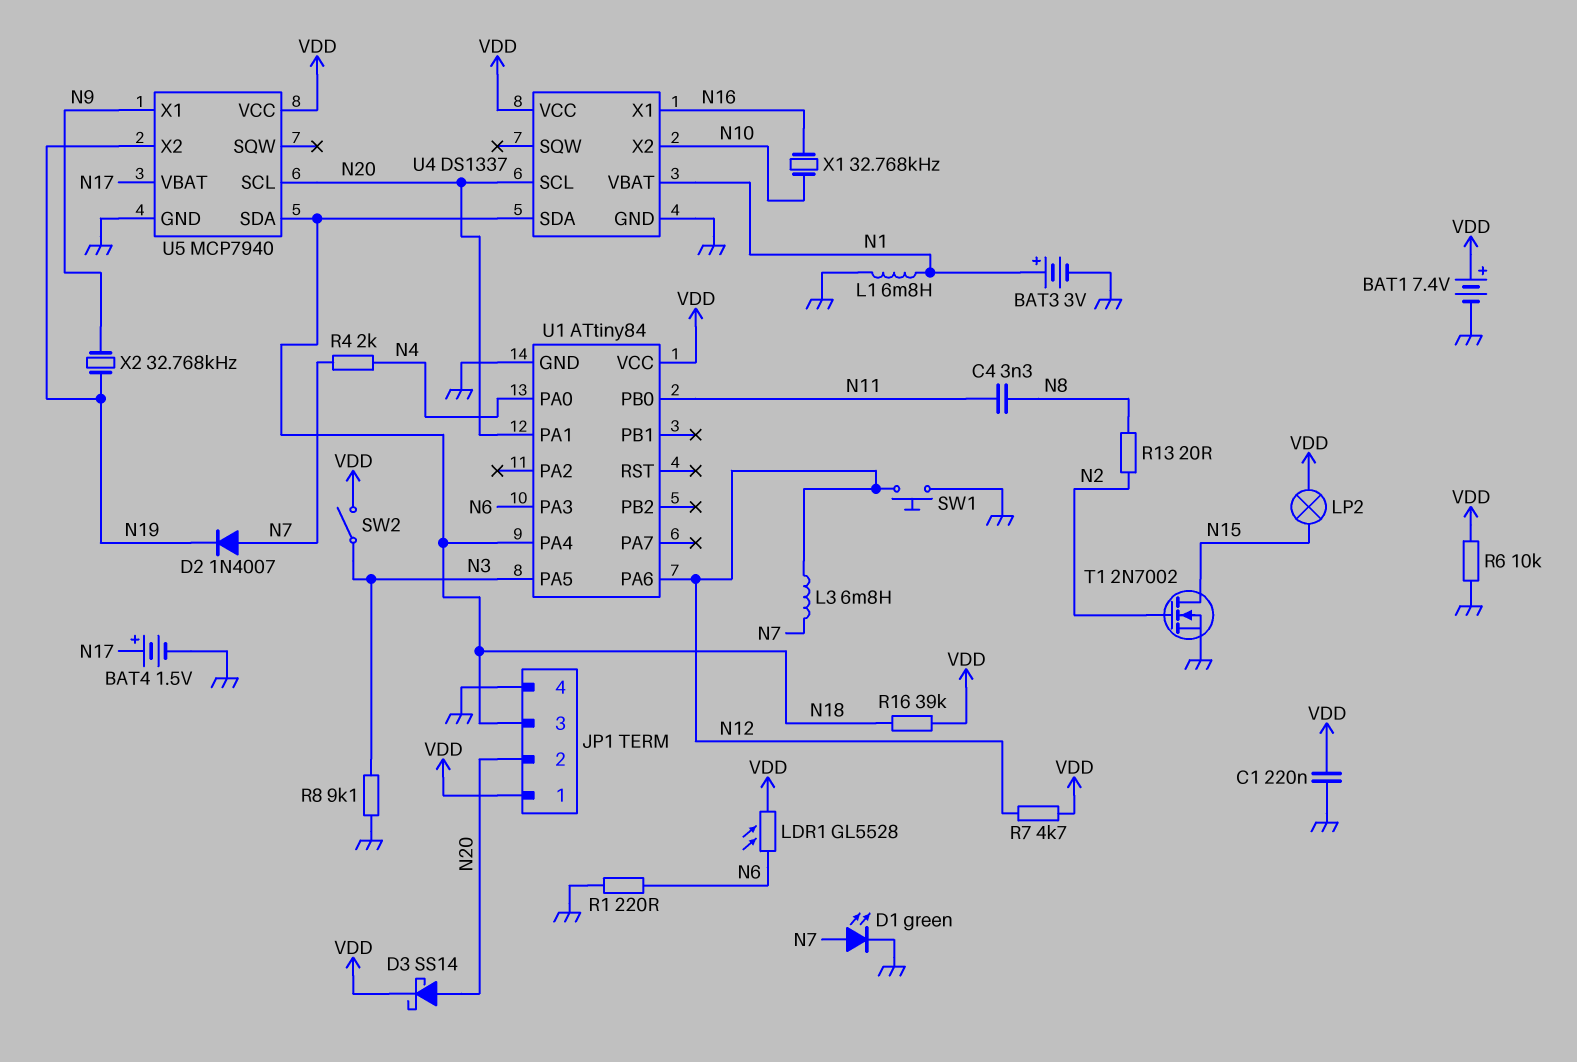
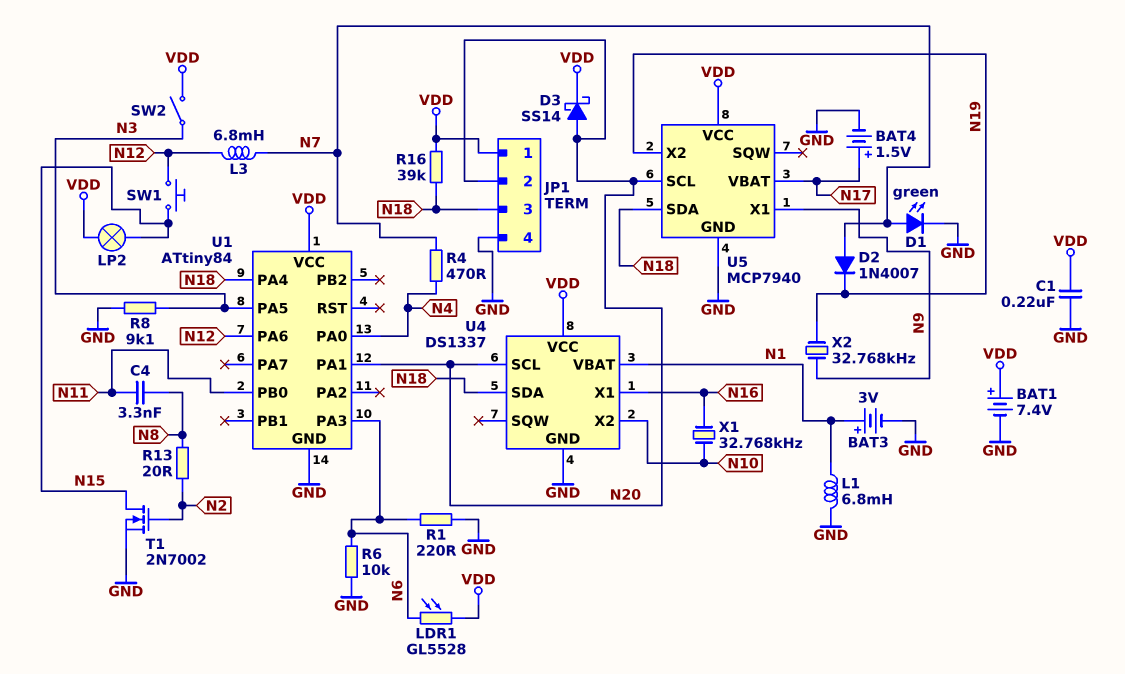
R4: 2k (N4, N7) -> 470 (N4, N7)
R6: 10k (GND, VDD) -> 10k (GND, N6)
R7: 4.7k (N12, VDD) -> none
SW1: button (GND, N12) -> button (N12, N15)

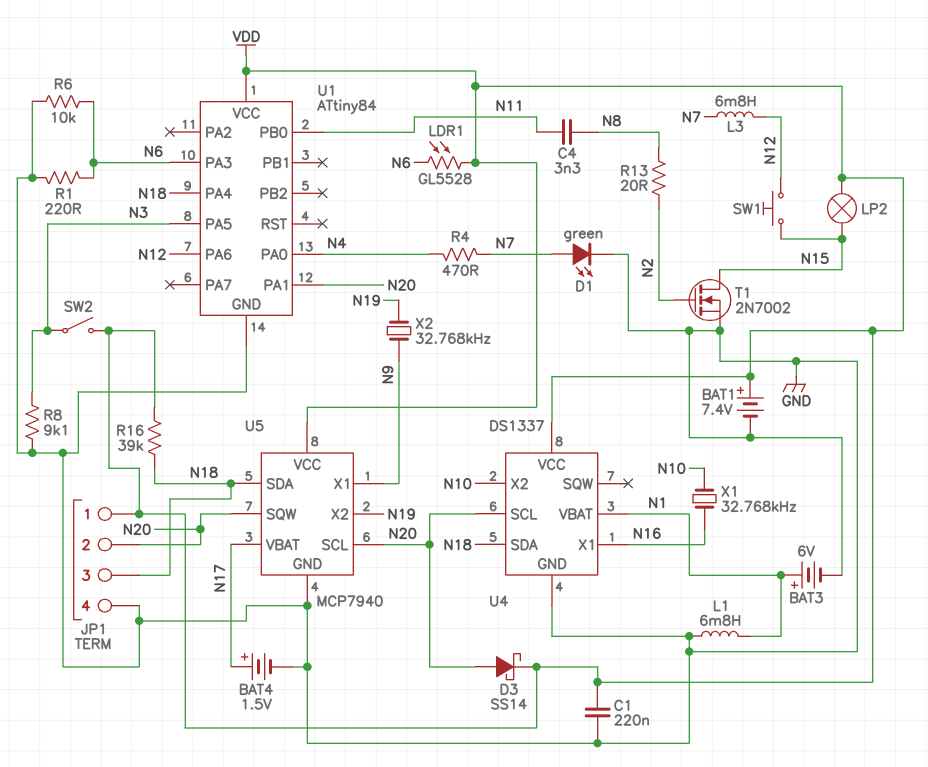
BAT3: 3V (plus N1, minus GND) -> 6V (plus N1, minus GND)
D2: diode 1N4007 (A N7, K N19) -> none
U5 pin SQW: none -> N20

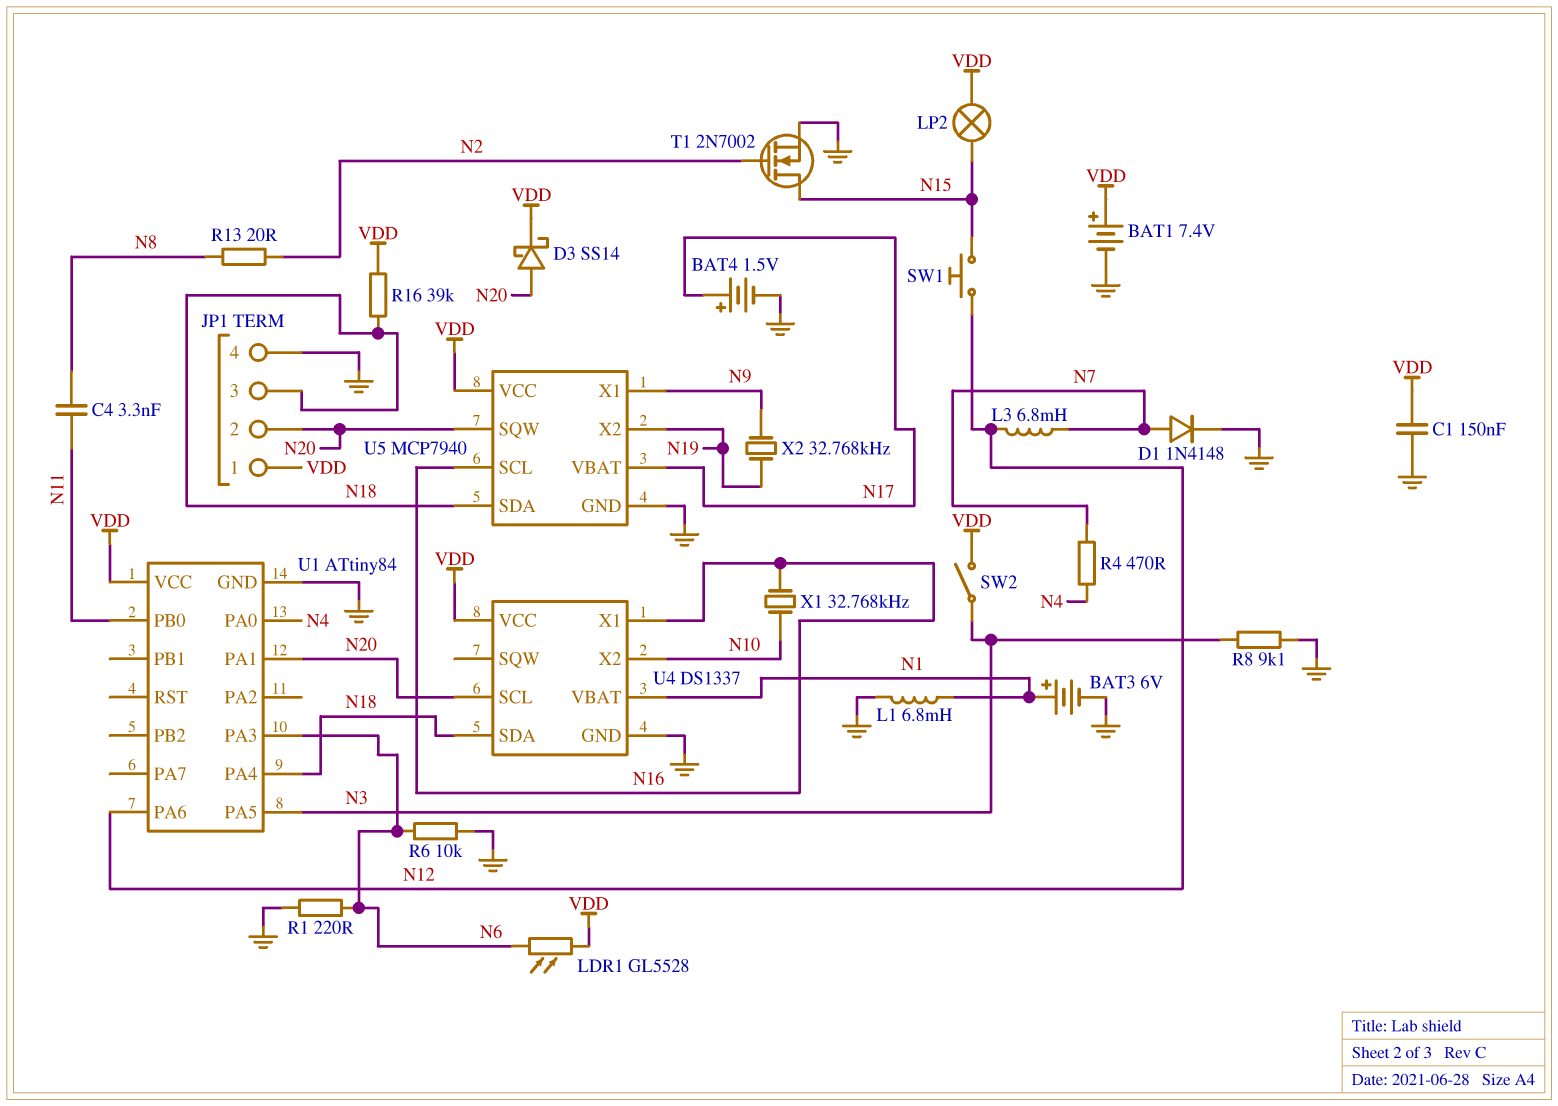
C1: 220nF (GND, VDD) -> 150nF (GND, VDD)
D1: LED green (A N7, K GND) -> diode 1N4148 (A N7, K GND)
U5 pin SCL: N20 -> N16

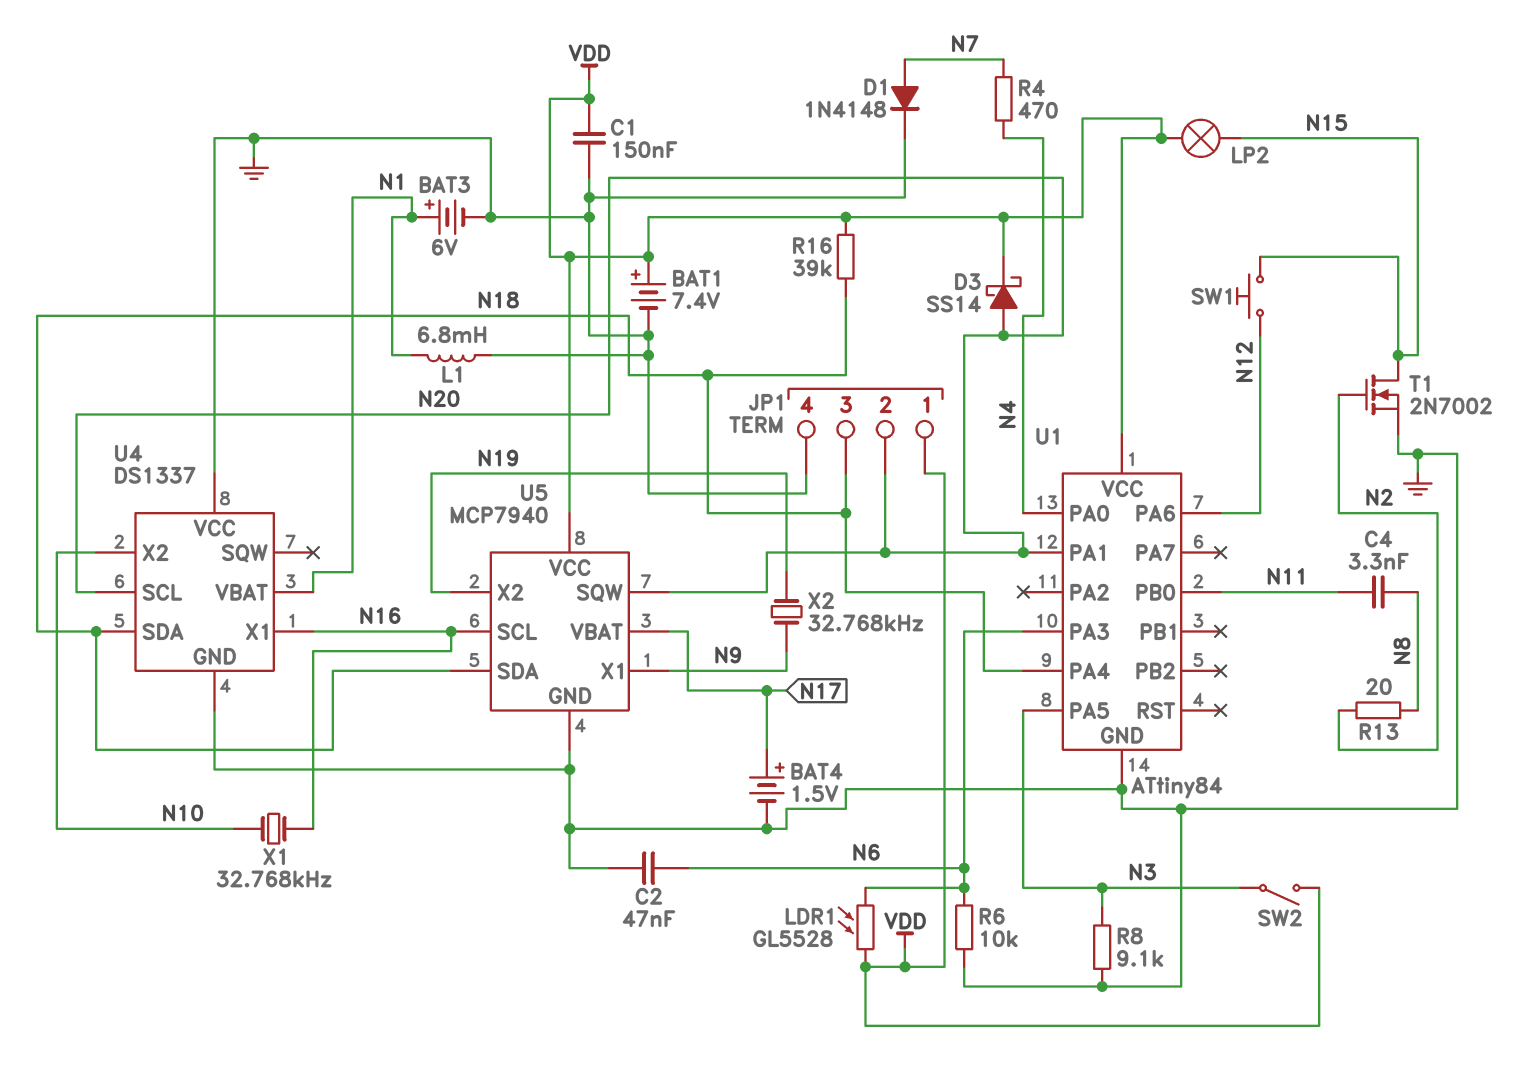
C2: none -> 47nF (GND, N6)
L3: 6.8mH (N7, N12) -> none
R1: 220 (GND, N6) -> none
U4 pin VCC: VDD -> GND

